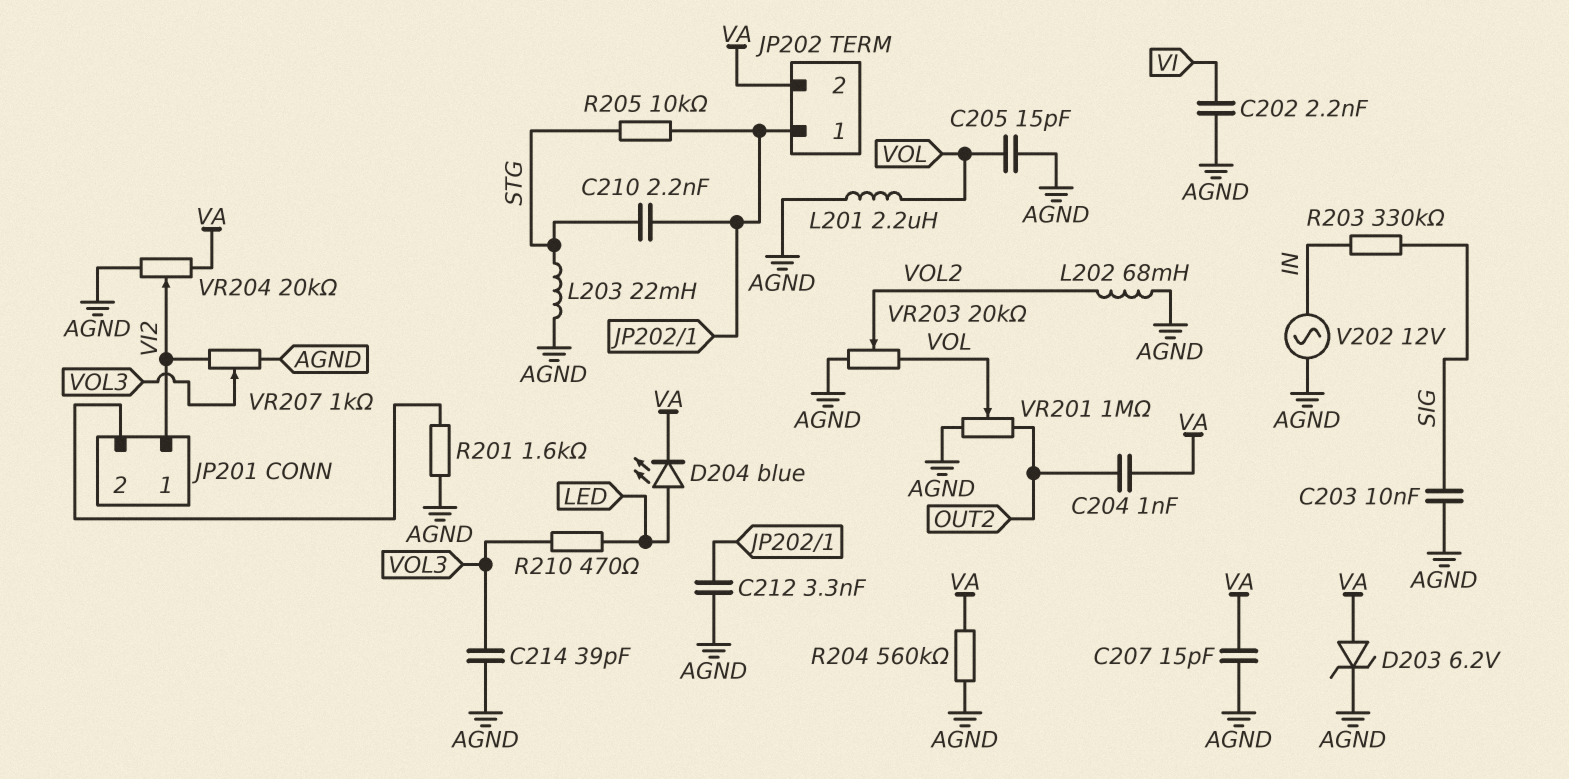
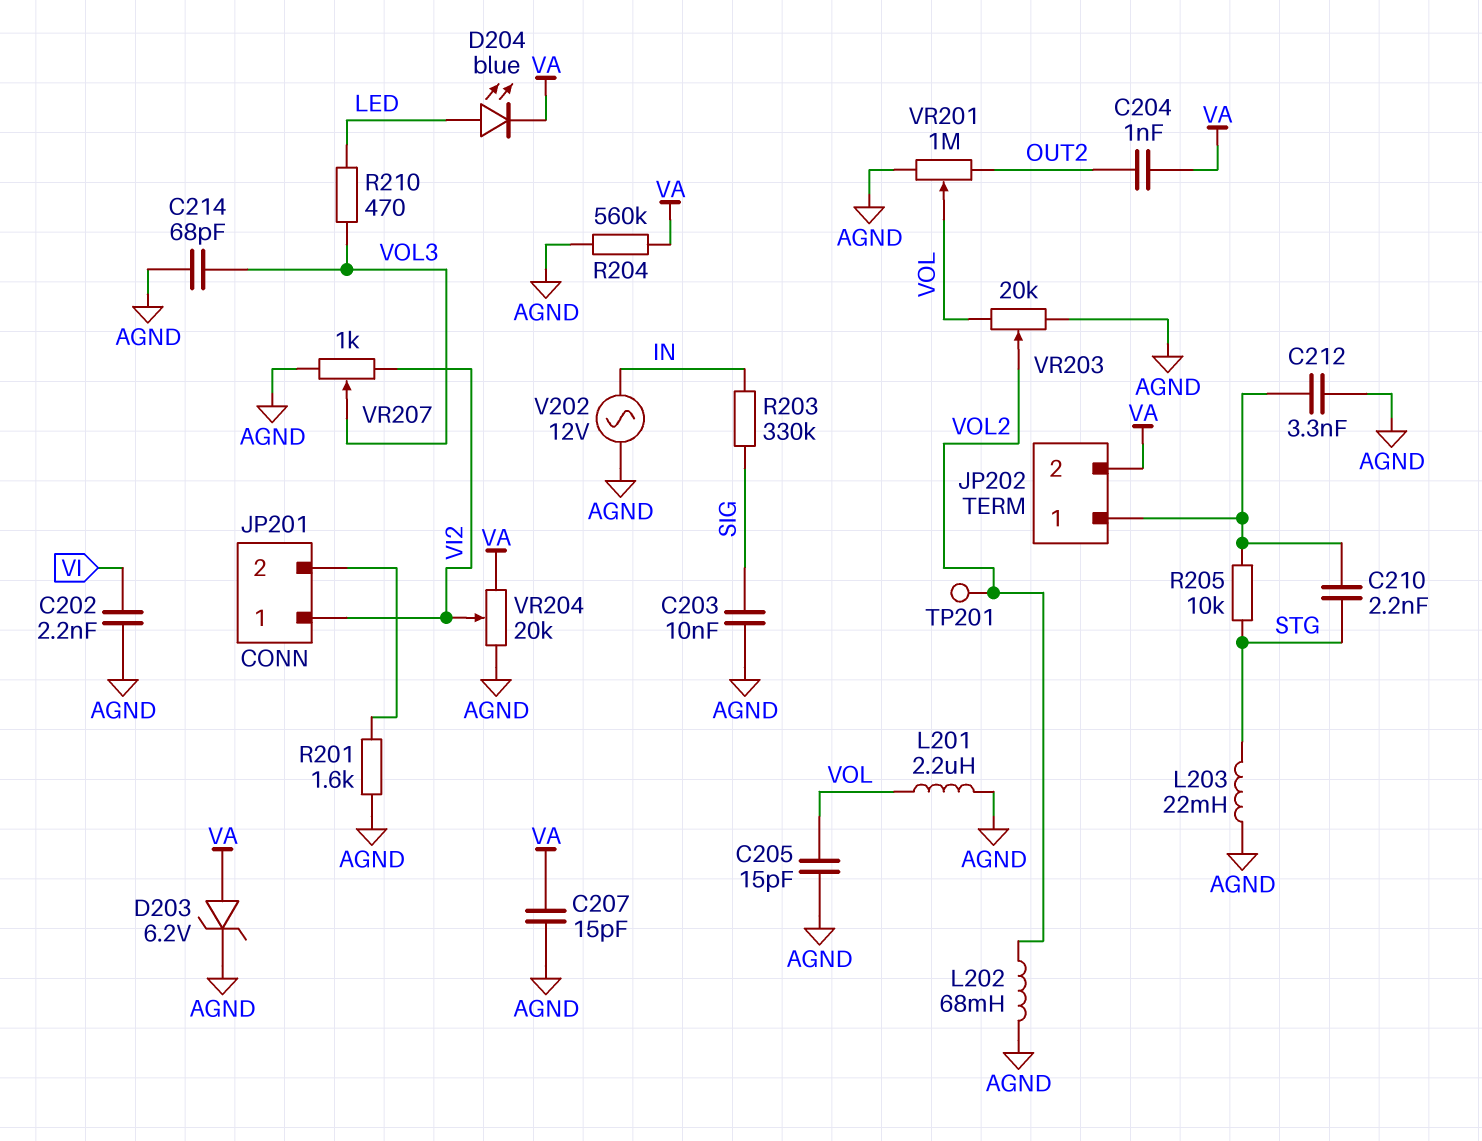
C214: 39pF (AGND, VOL3) -> 68pF (AGND, VOL3)
TP201: none -> test point (VOL2)

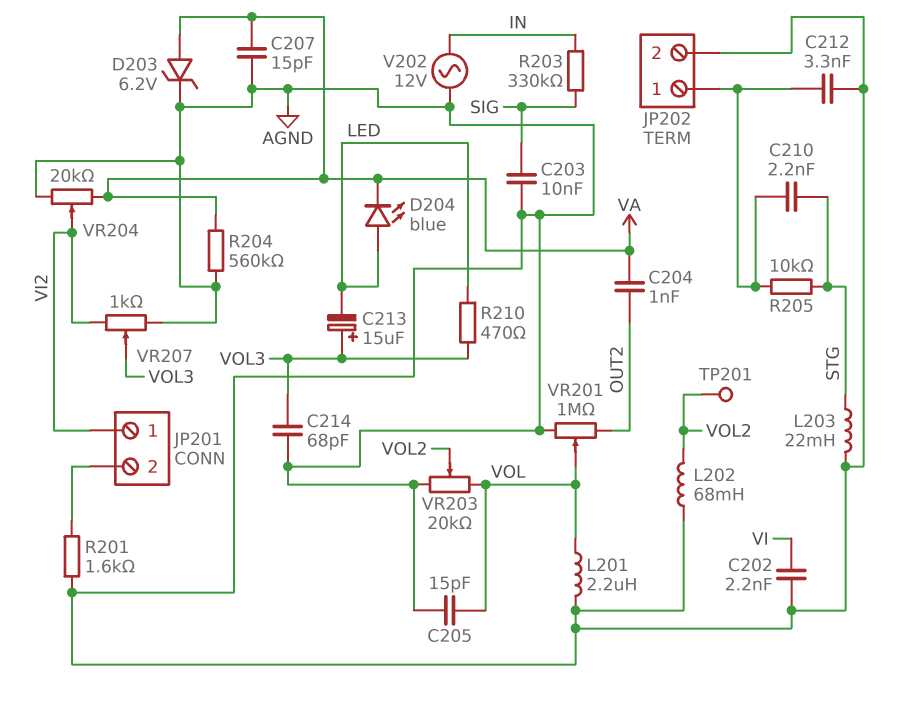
C213: none -> 15uF (plus VOL3, minus LED)
JP202 pin 2: VA -> AGND

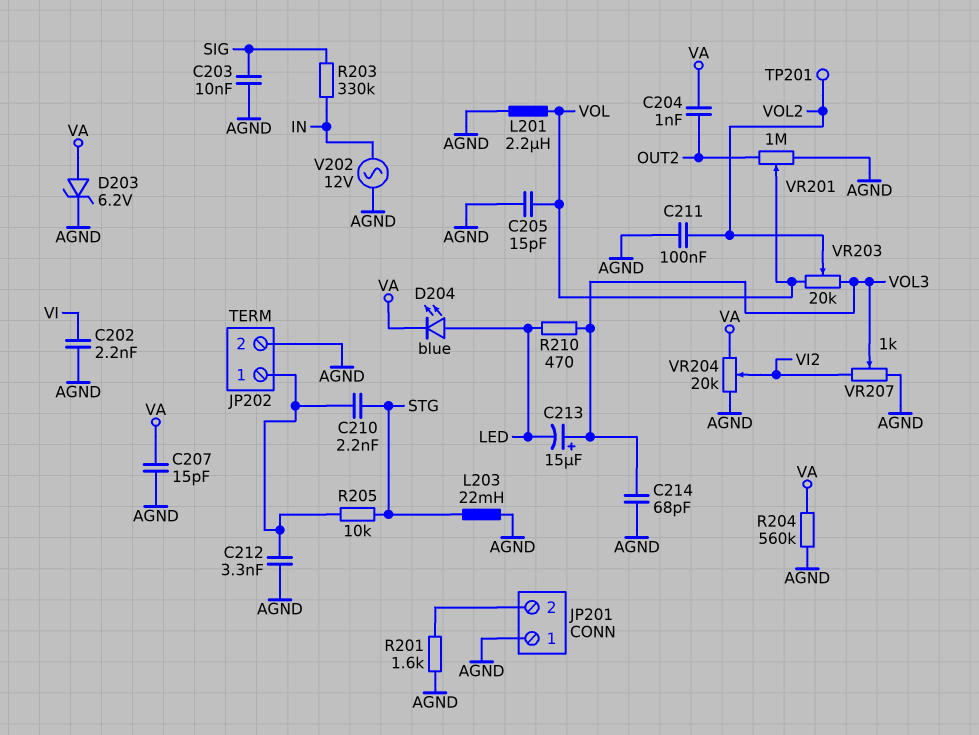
C211: none -> 100nF (AGND, VOL2)
JP201 pin 1: VI2 -> AGND
L202: 68mH (AGND, VOL2) -> none
VR203: 20k (AGND, VOL, wiper VOL2) -> 20k (VOL, VOL3, wiper VOL2)

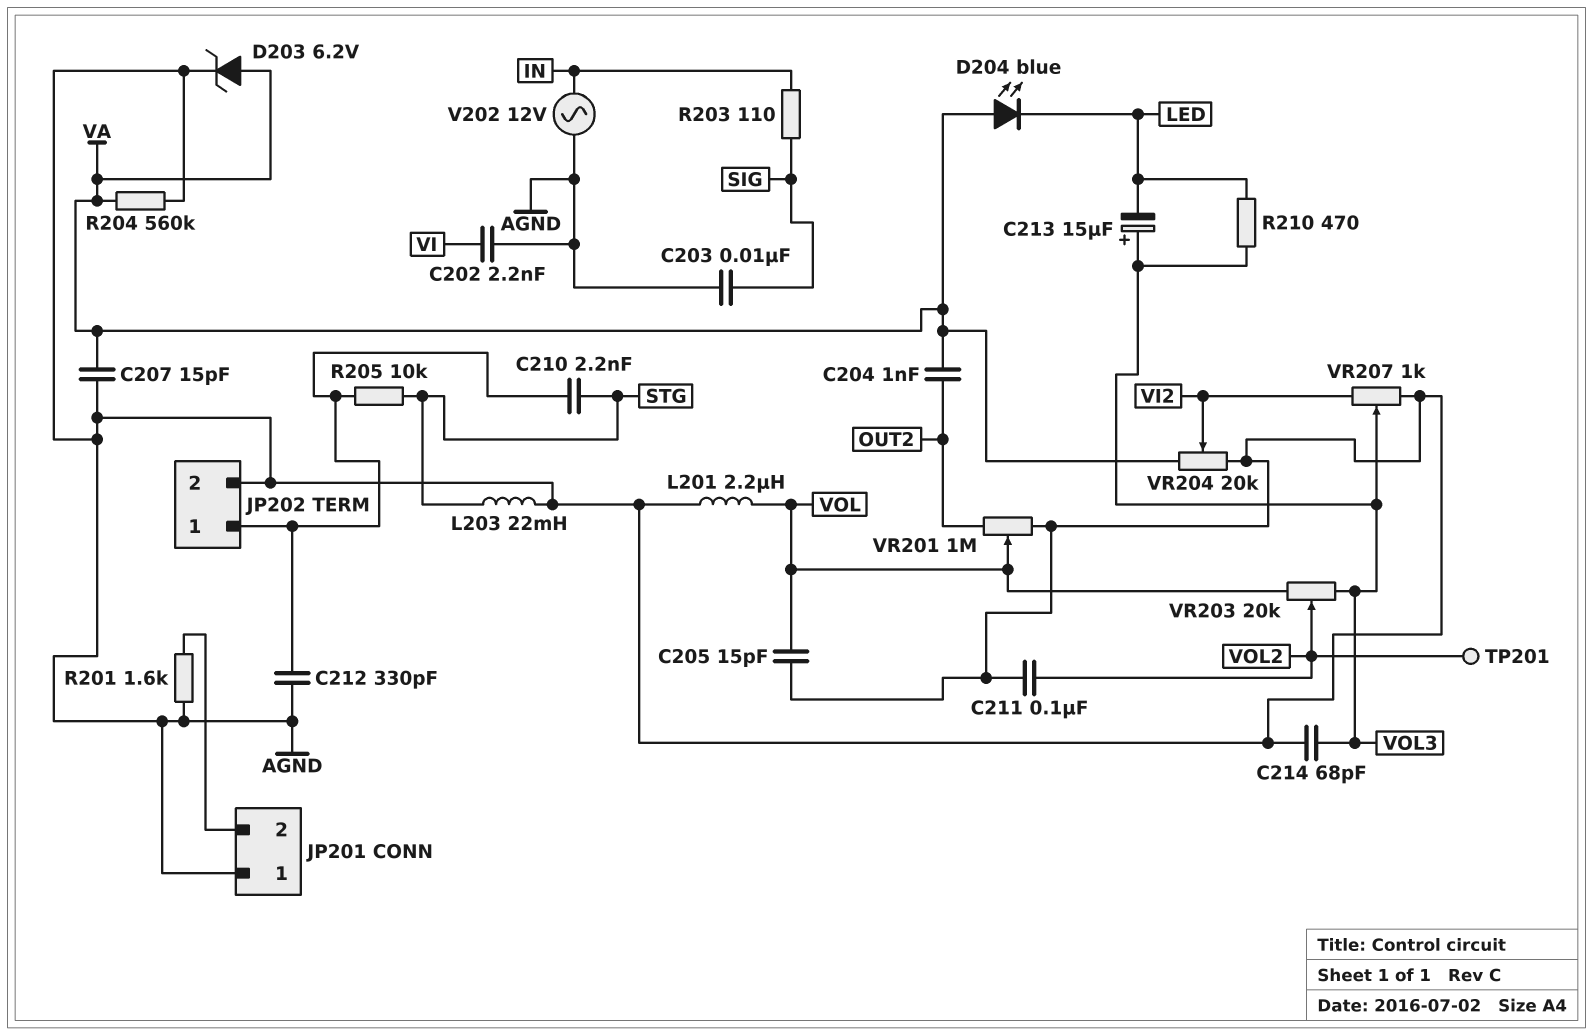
C212: 3.3nF (AGND, JP202/1) -> 330pF (AGND, JP202/1)
D204: LED blue (A LED, K VA) -> LED blue (A VA, K LED)
R203: 330k (IN, SIG) -> 110 (IN, SIG)

